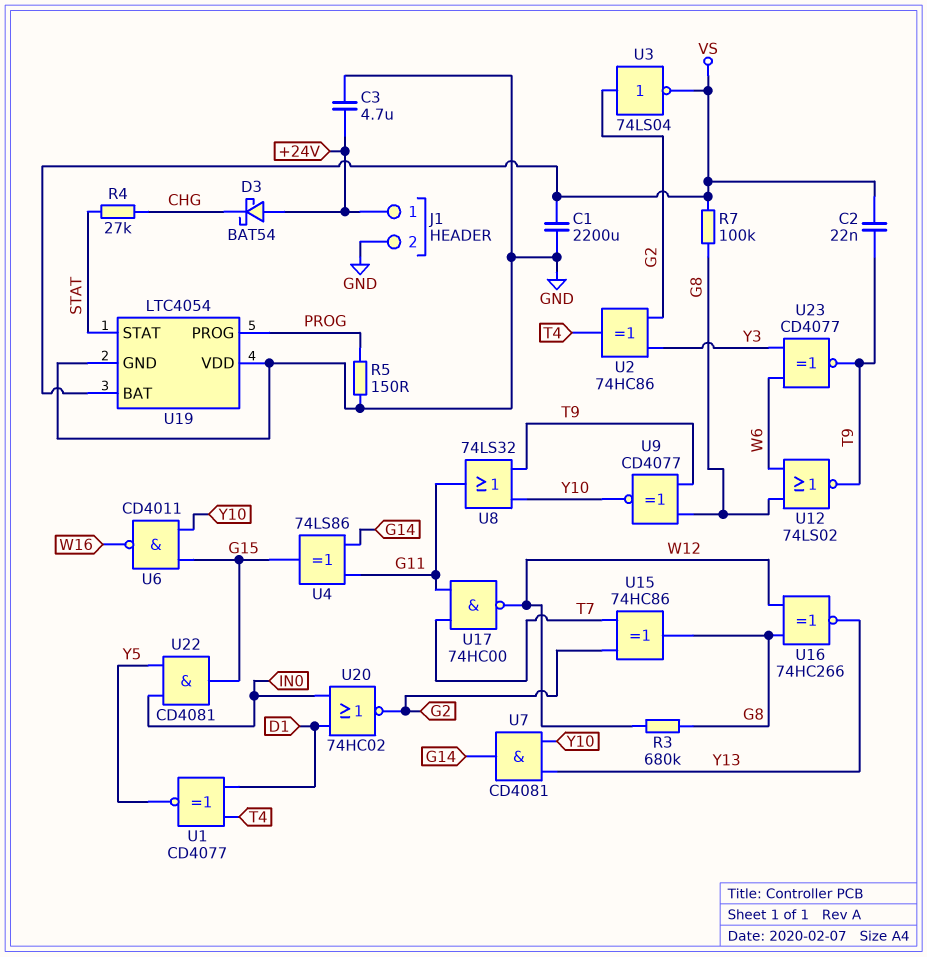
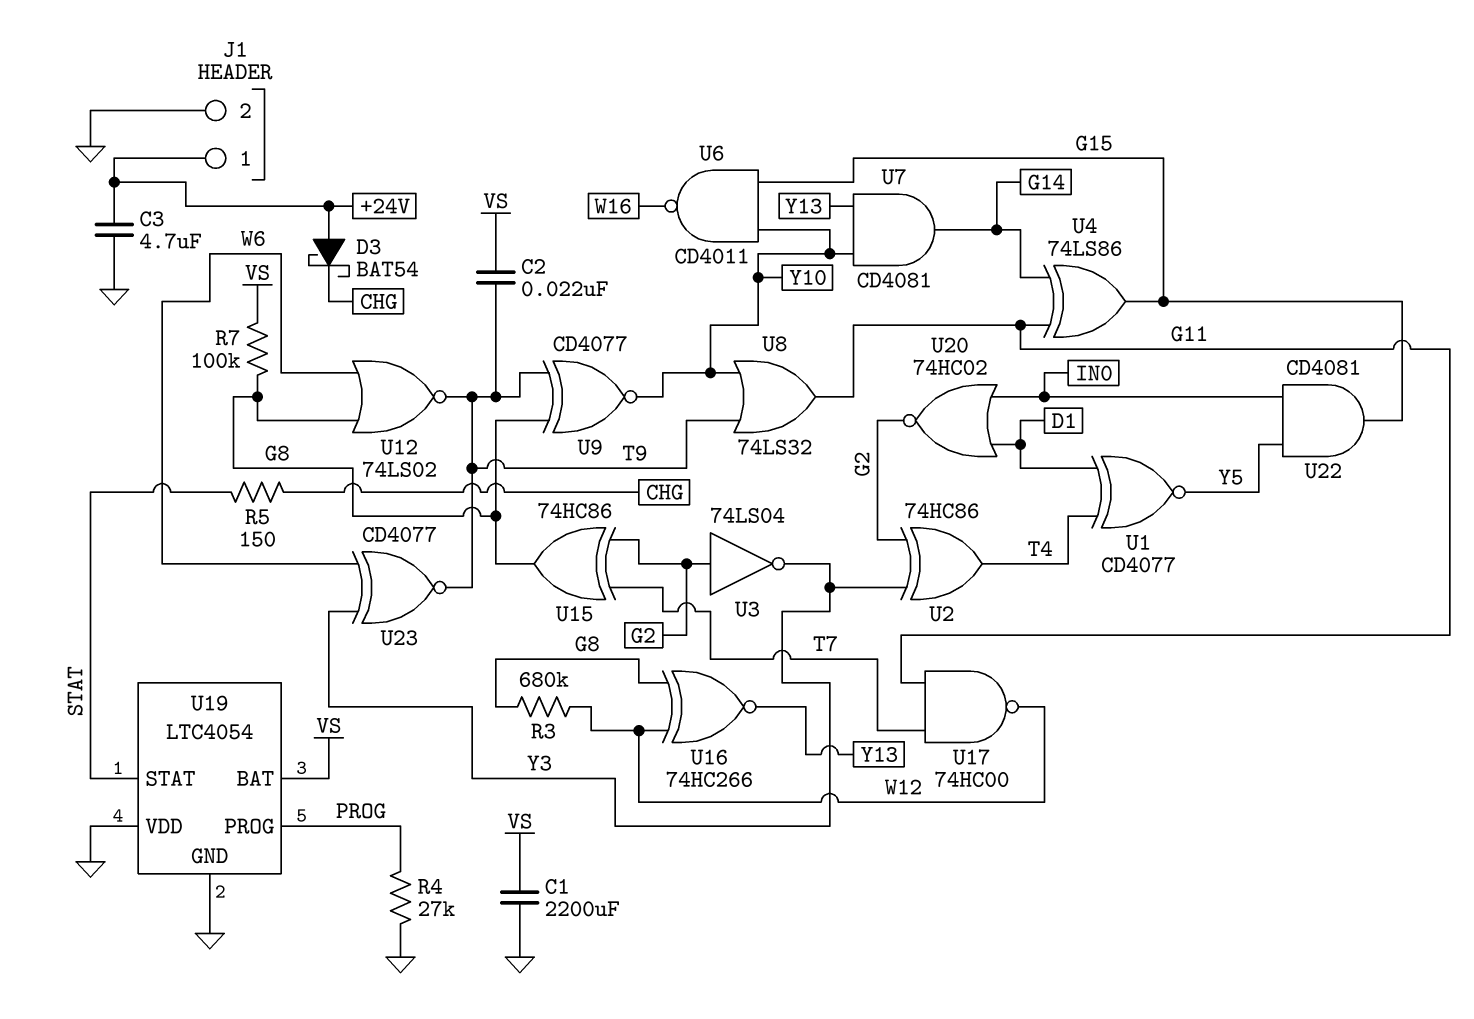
R4: 27k (CHG, STAT) -> 27k (GND, PROG)
R5: 150 (GND, PROG) -> 150 (CHG, STAT)
U3: NOT 74LS04 (in G2, out VS) -> NOT 74LS04 (in G2, out Y3)

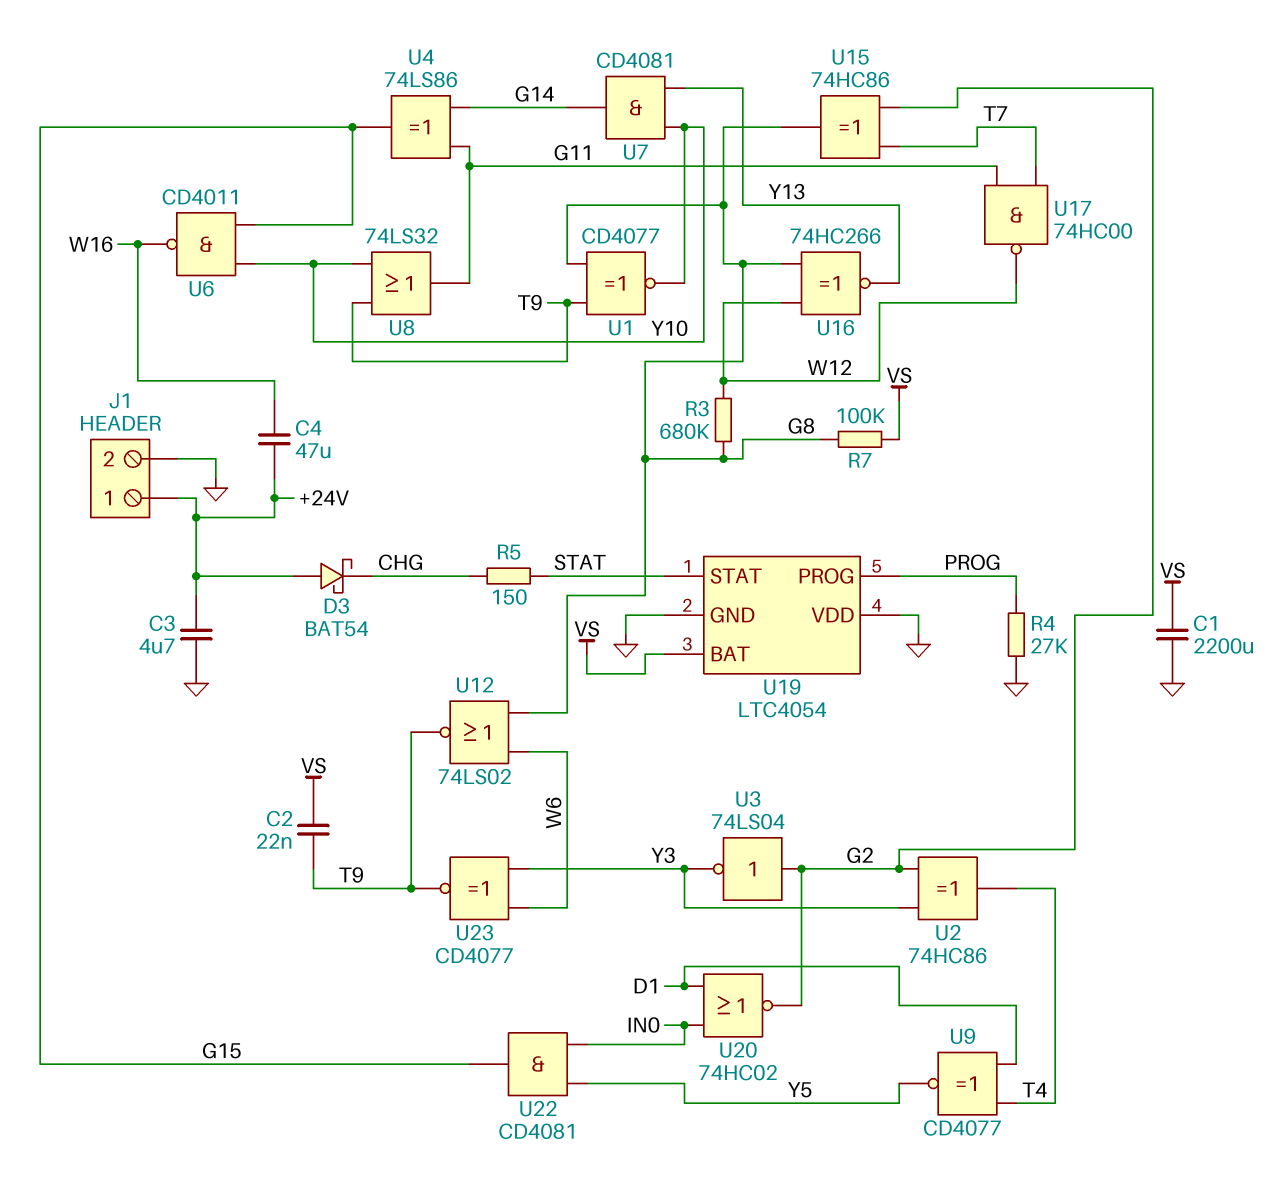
C4: none -> 47uF (+24V, W16)
U1: XNOR CD4077 (in D1, in T4, out Y5) -> XNOR CD4077 (in G8, in T9, out Y10)
U9: XNOR CD4077 (in G8, in T9, out Y10) -> XNOR CD4077 (in D1, in T4, out Y5)

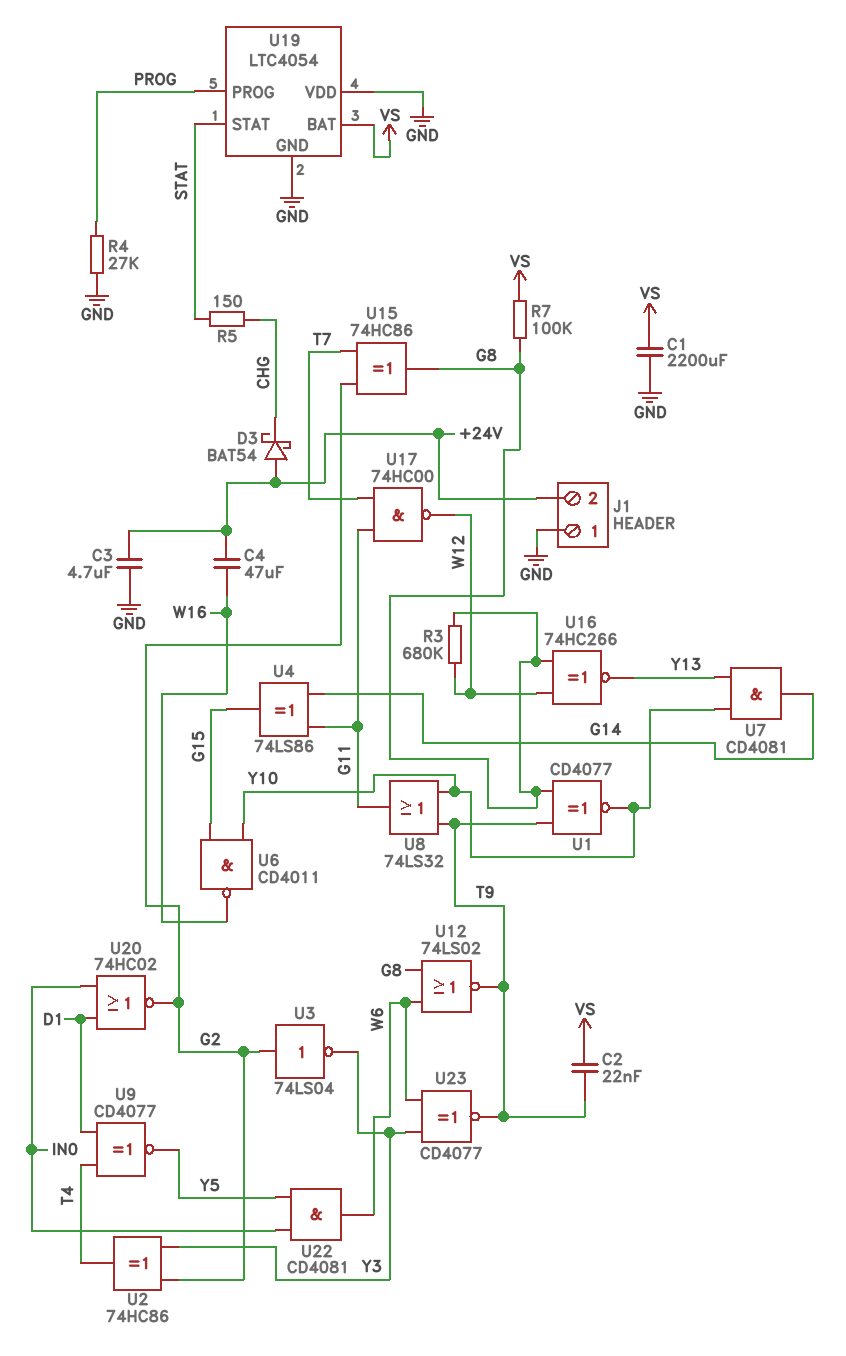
J1 pin 1: +24V -> GND
J1 pin 2: GND -> +24V
U22: AND CD4081 (in IN0, in Y5, out G15) -> AND CD4081 (in IN0, in Y5, out W6)

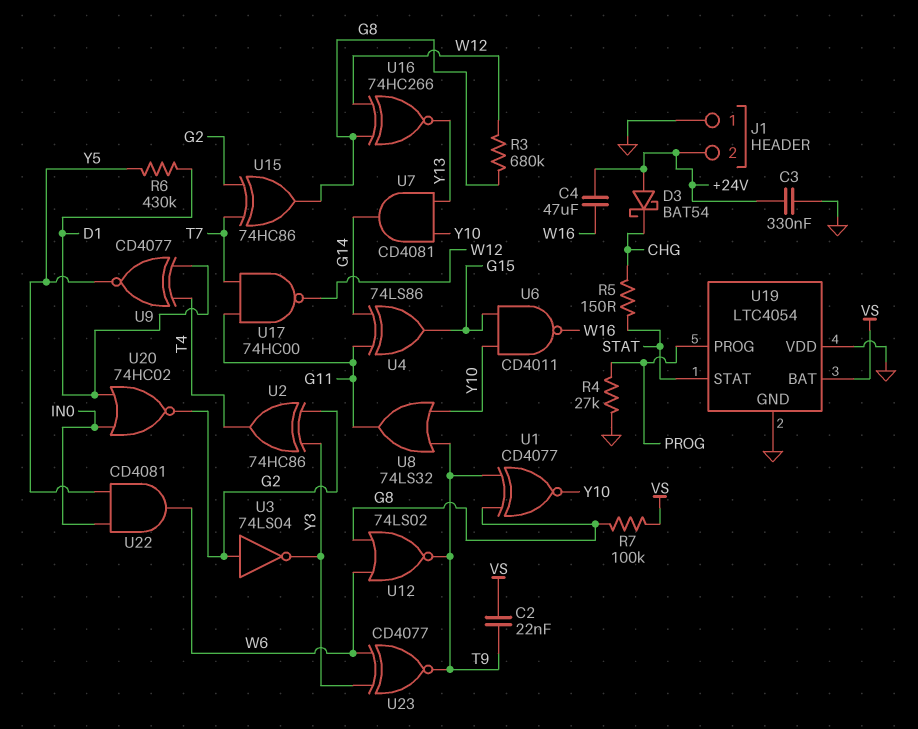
C1: 2200uF (GND, VS) -> none
C3: 4.7uF (+24V, GND) -> 330nF (+24V, GND)
R6: none -> 430k (D1, Y5)

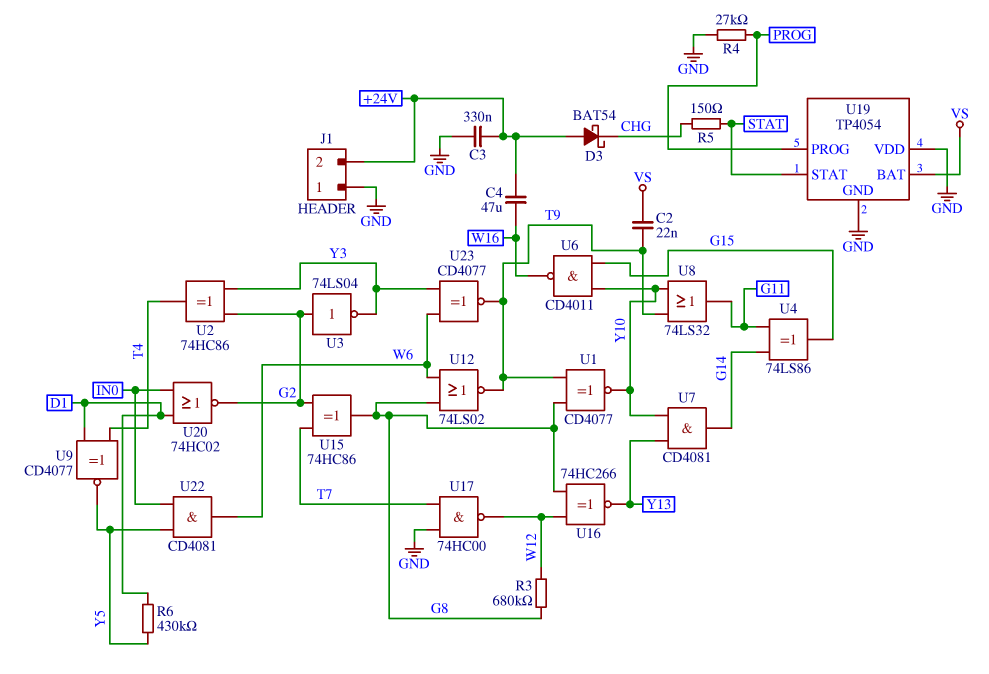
R7: 100k (G8, VS) -> none
U17: NAND 74HC00 (in G11, in T7, out W12) -> NAND 74HC00 (in GND, in T7, out W12)
U19: LTC4054 -> TP4054

